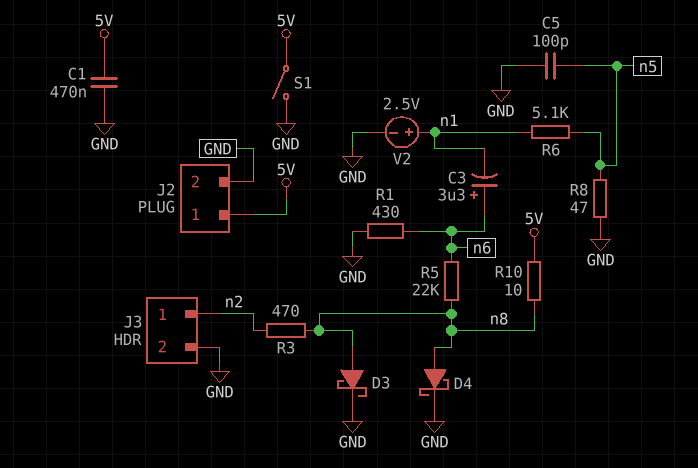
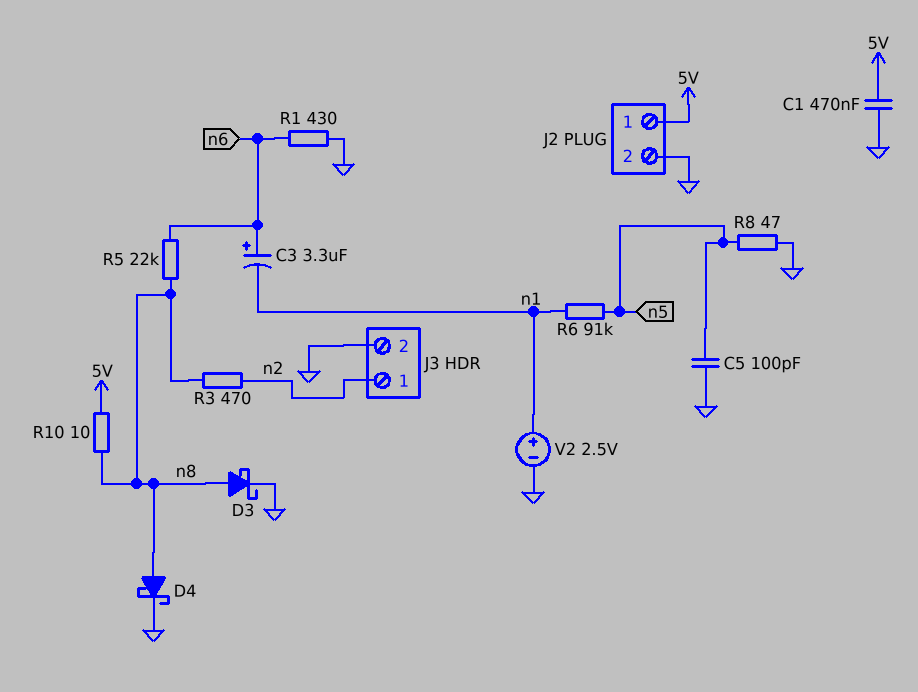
R6: 5.1k (n1, n5) -> 91k (n1, n5)
S1: switch (5V, GND) -> none

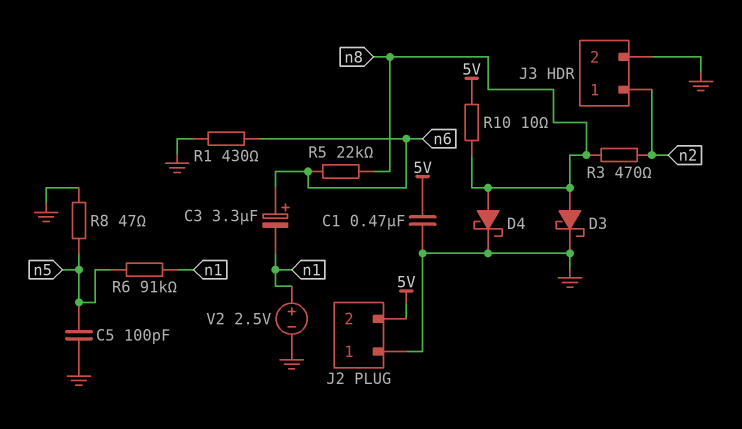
J2 pin 1: 5V -> GND
J2 pin 2: GND -> 5V

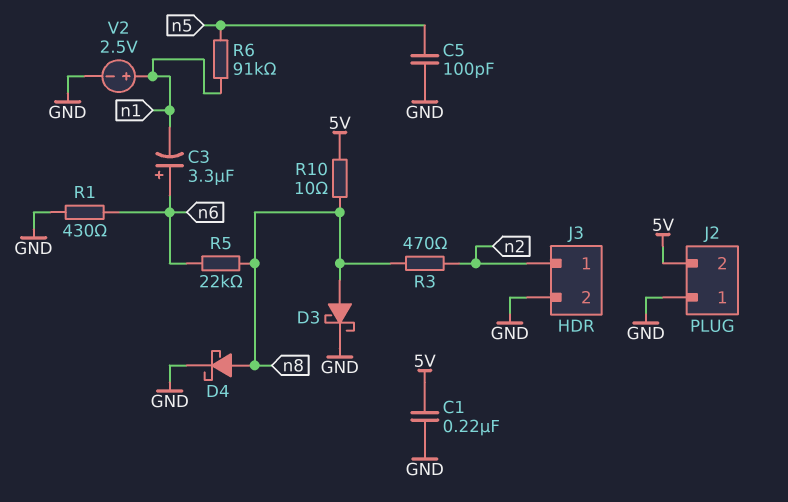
C1: 470nF (5V, GND) -> 220nF (5V, GND)
R8: 47 (GND, n5) -> none

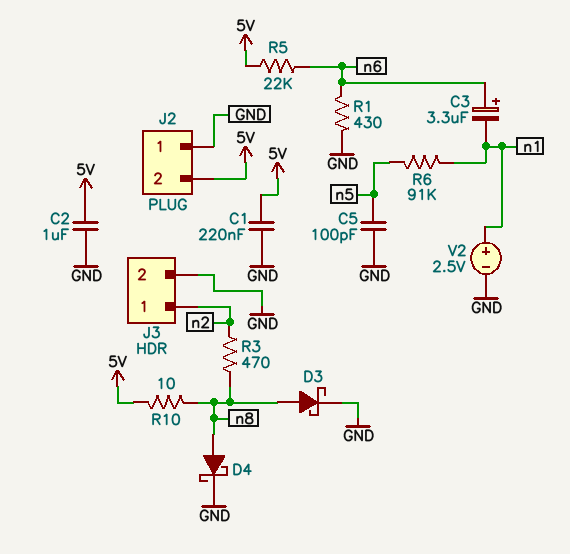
C2: none -> 1uF (5V, GND)
R5: 22k (n6, n8) -> 22k (5V, n6)

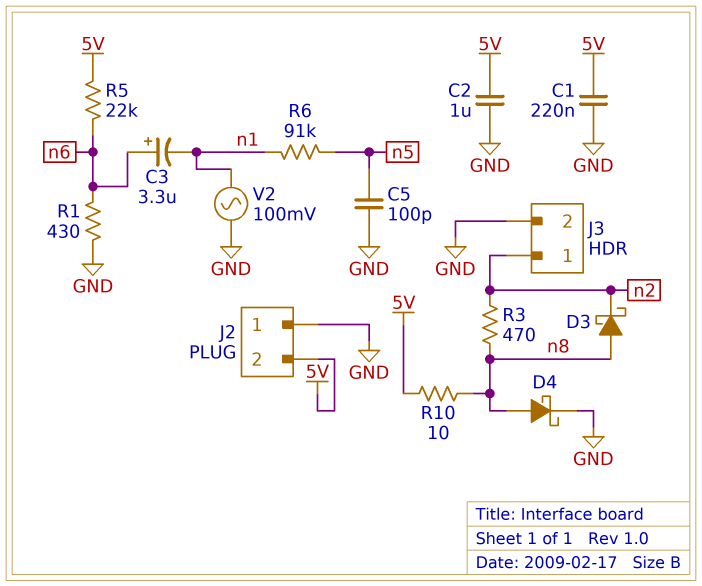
D3: schottky (A n8, K GND) -> schottky (A n8, K n2)
V2: 2.5V (plus n1, minus GND) -> AC 100mV (GND, n1)

